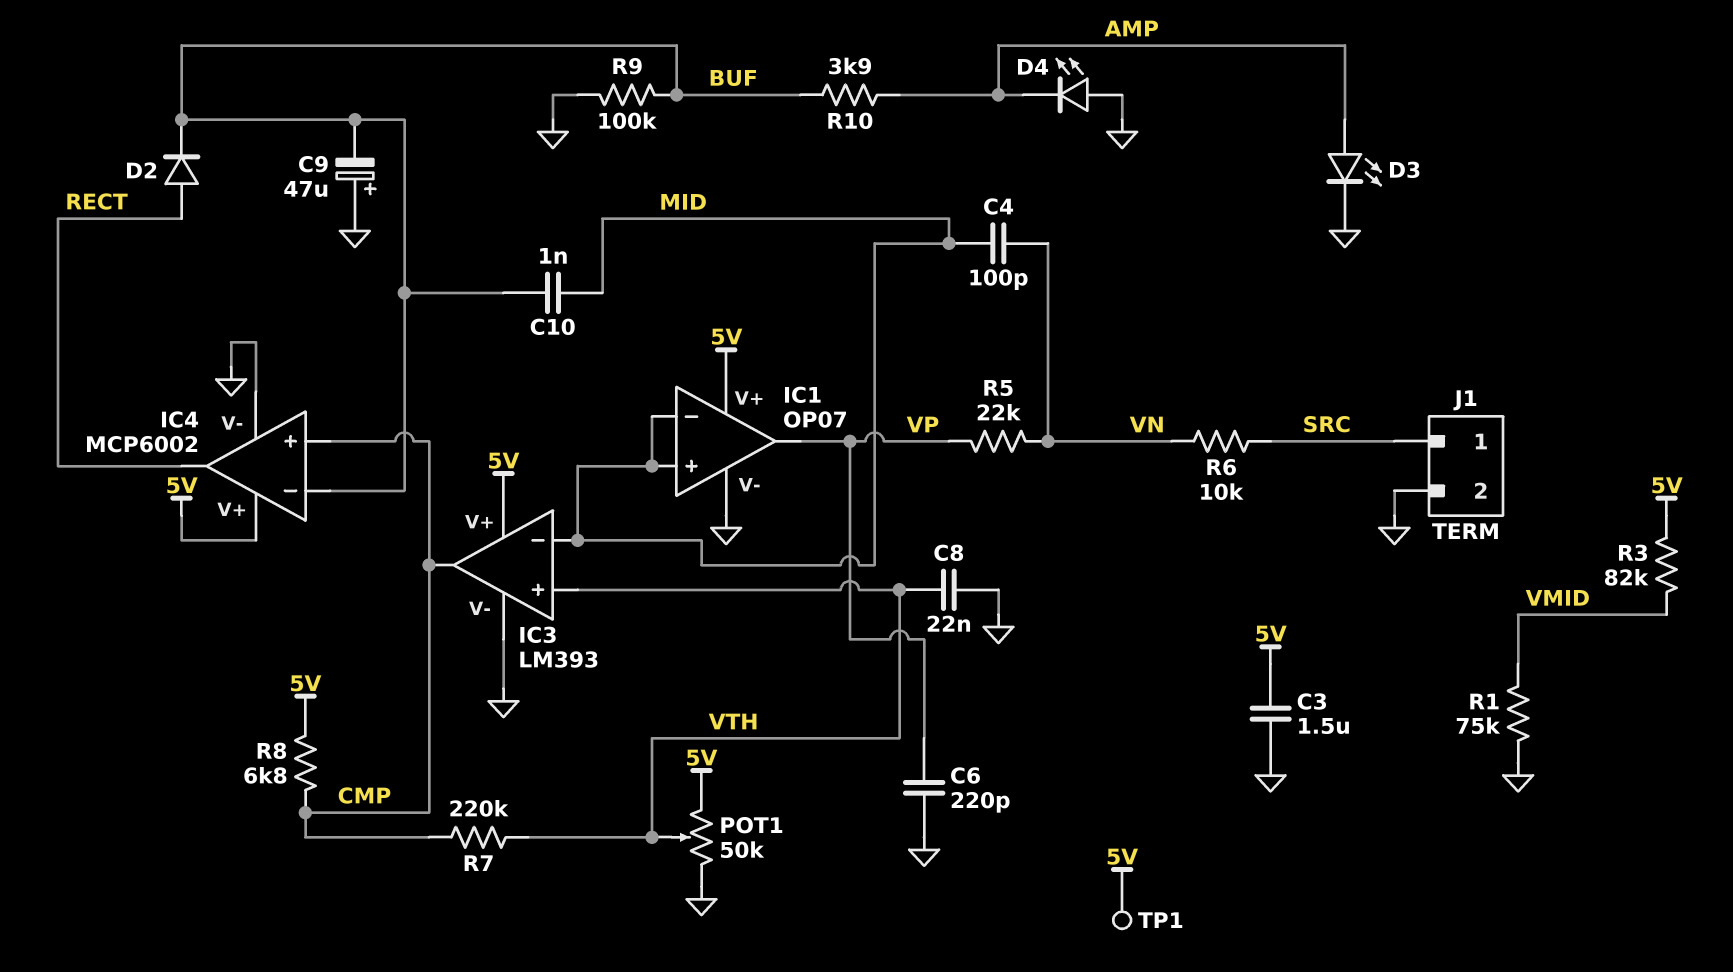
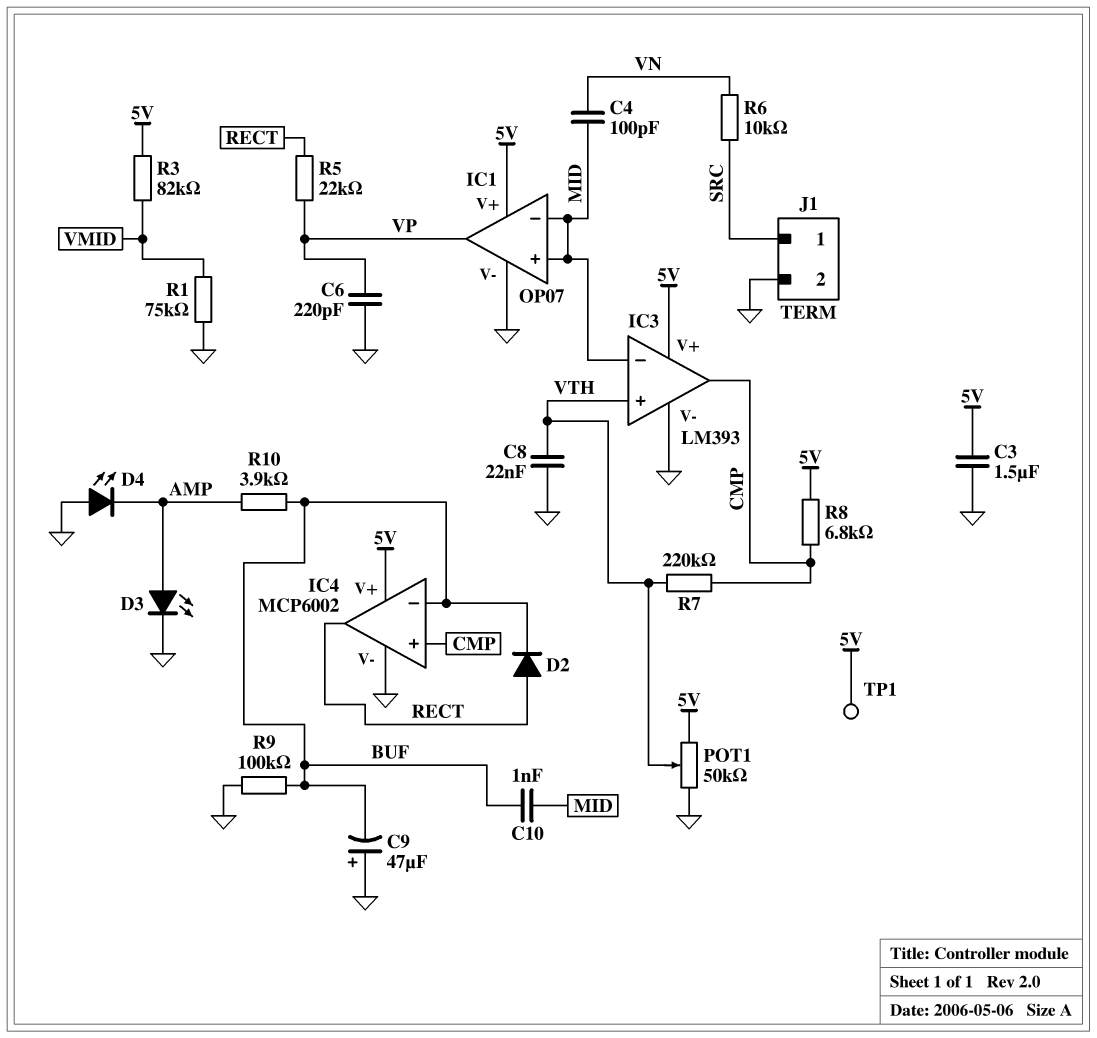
R5: 22k (VN, VP) -> 22k (RECT, VP)

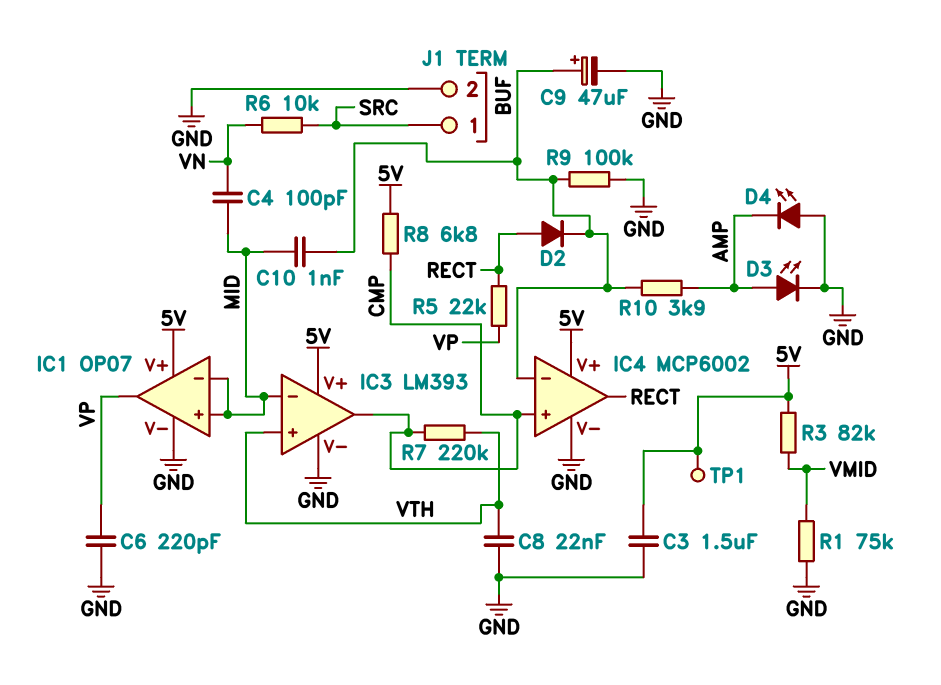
C9: 47uF (plus GND, minus BUF) -> 47uF (plus BUF, minus GND)
POT1: 50k (5V, GND, wiper VTH) -> none

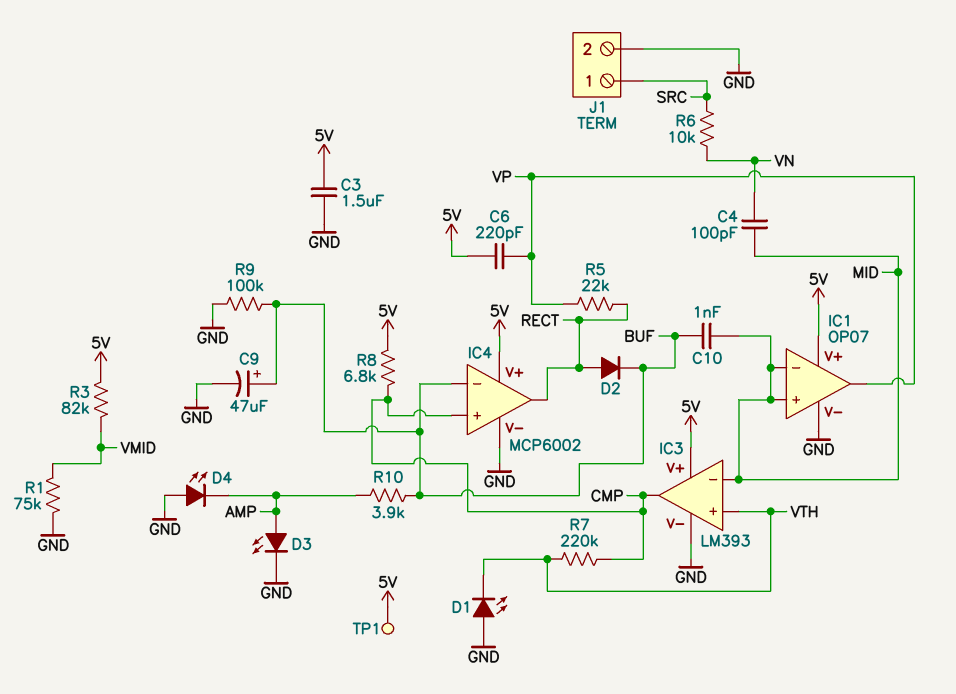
C6: 220pF (GND, VP) -> 220pF (5V, VP)
C8: 22nF (GND, VTH) -> none
D1: none -> LED (A GND, K VTH)

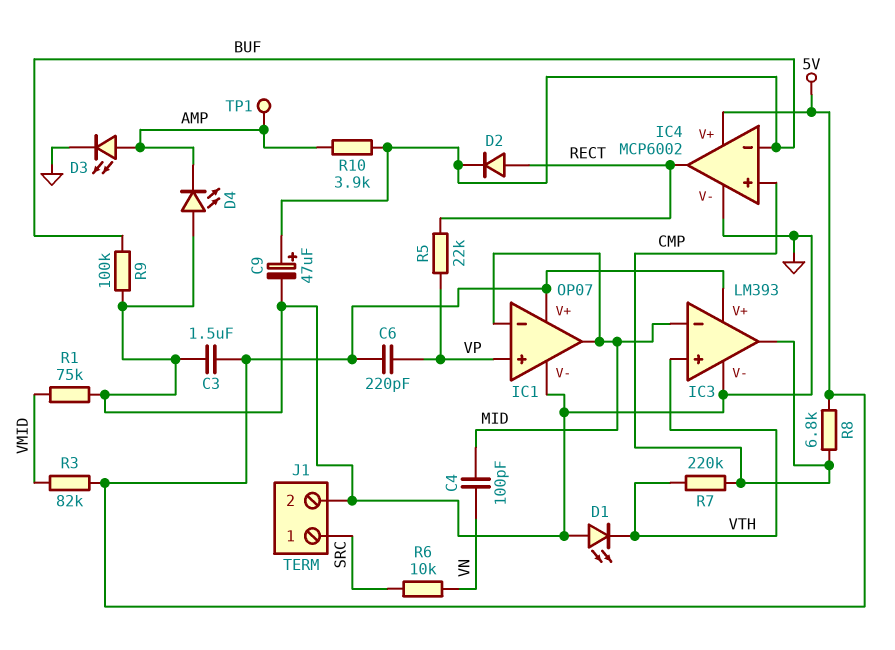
C10: 1nF (BUF, MID) -> none
IC1 pin in+: MID -> VP
IC1 pin out: VP -> MID
TP1: test point (5V) -> test point (AMP)

